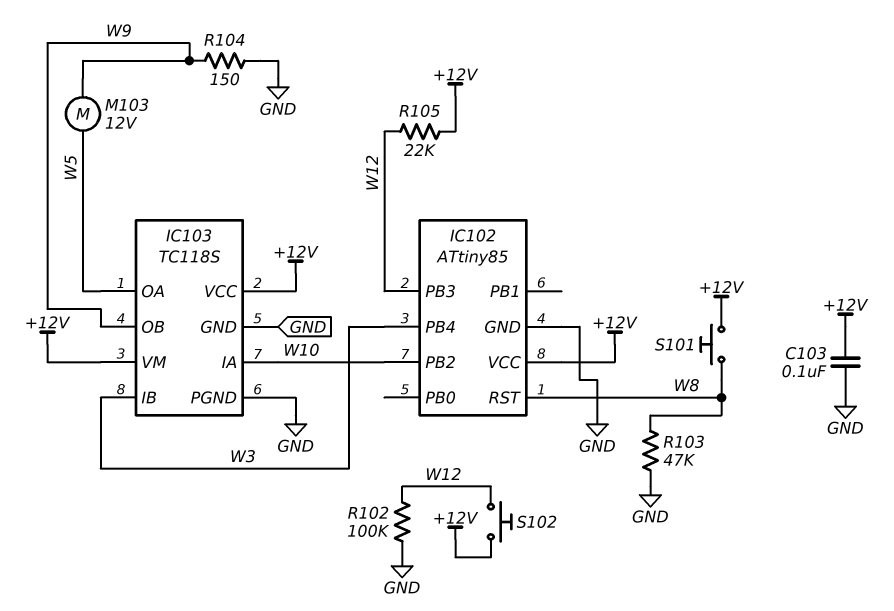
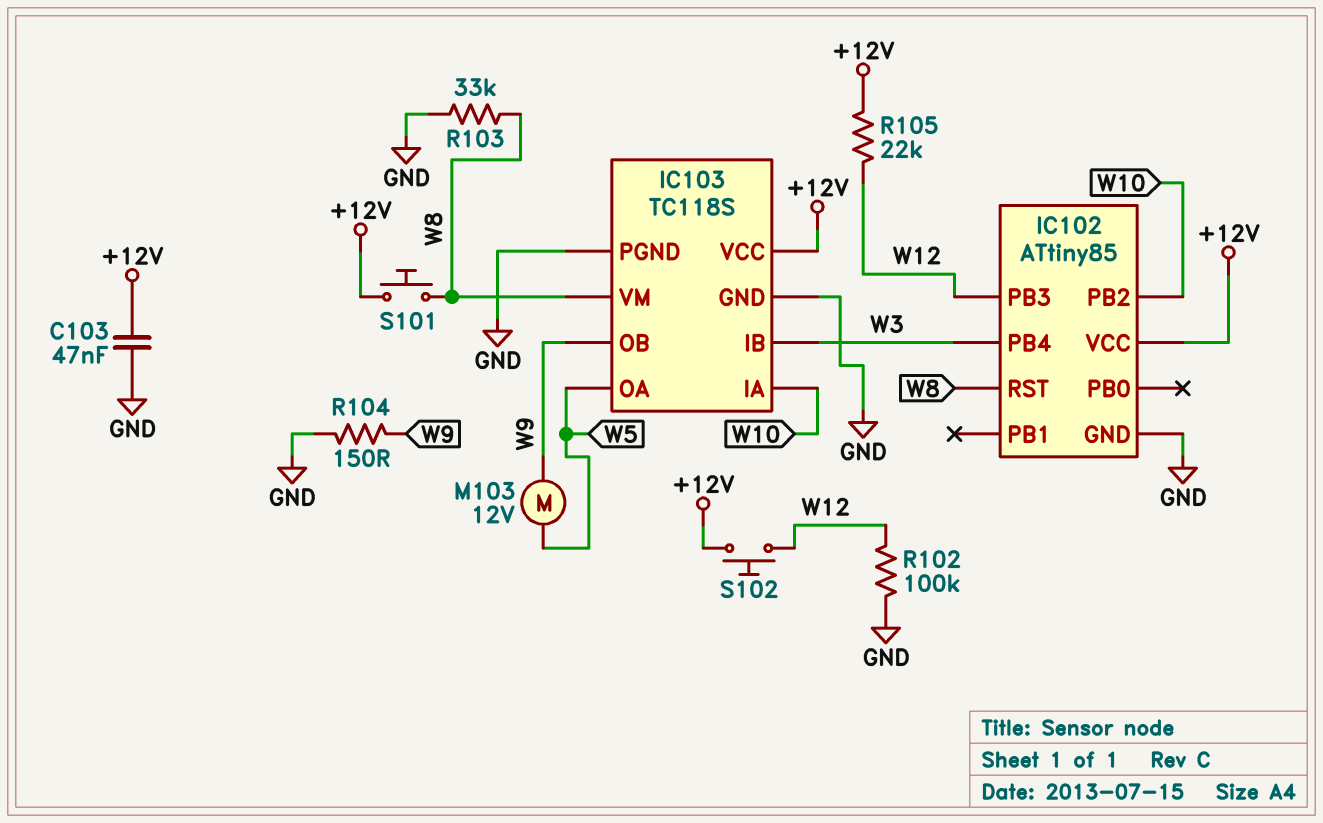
C103: 100nF (+12V, GND) -> 47nF (+12V, GND)
IC103 pin VM: +12V -> W8
R103: 47k (GND, W8) -> 33k (GND, W8)

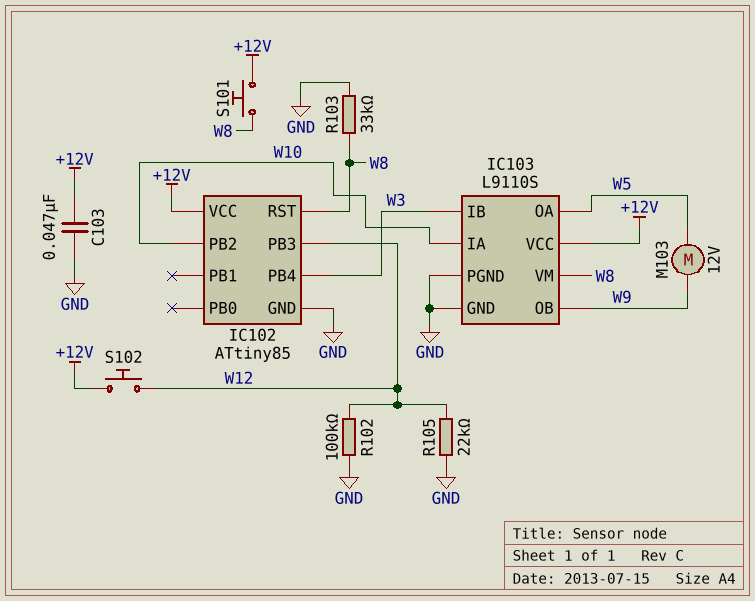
IC103: TC118S -> L9110S
R104: 150 (GND, W9) -> none
R105: 22k (+12V, W12) -> 22k (GND, W12)

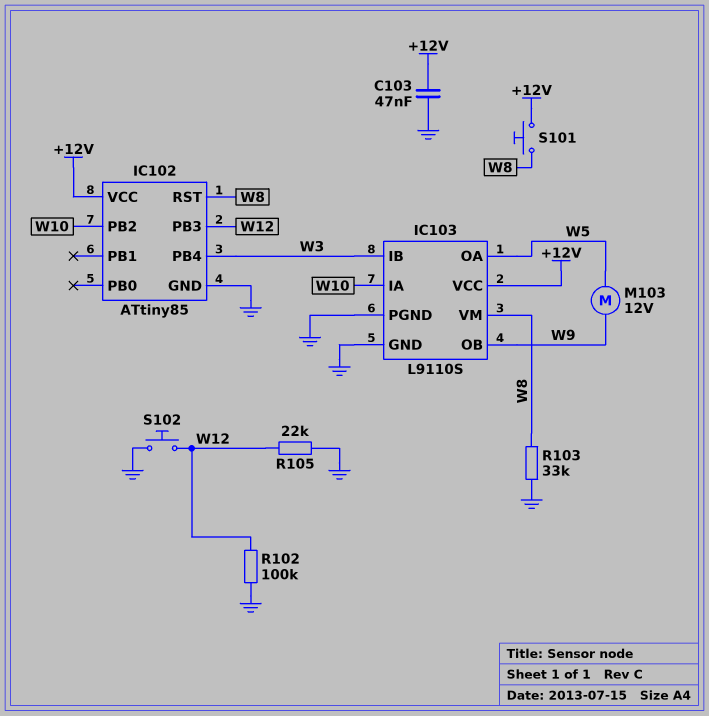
S102: button (+12V, W12) -> button (GND, W12)

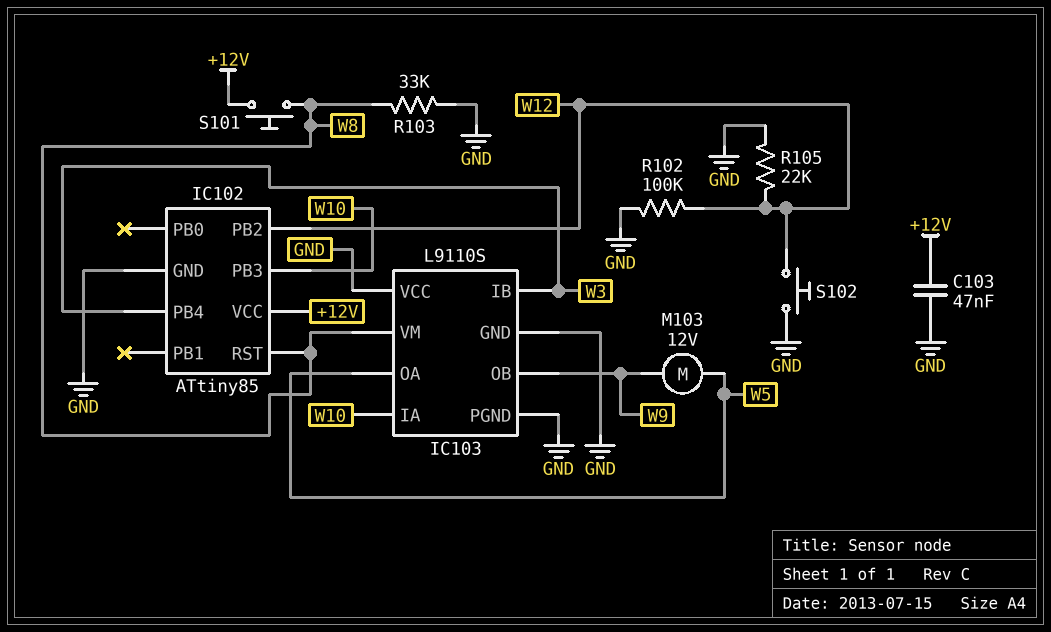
IC102 pin PB2: W10 -> W12
IC102 pin PB3: W12 -> W10
IC103 pin VCC: +12V -> GND

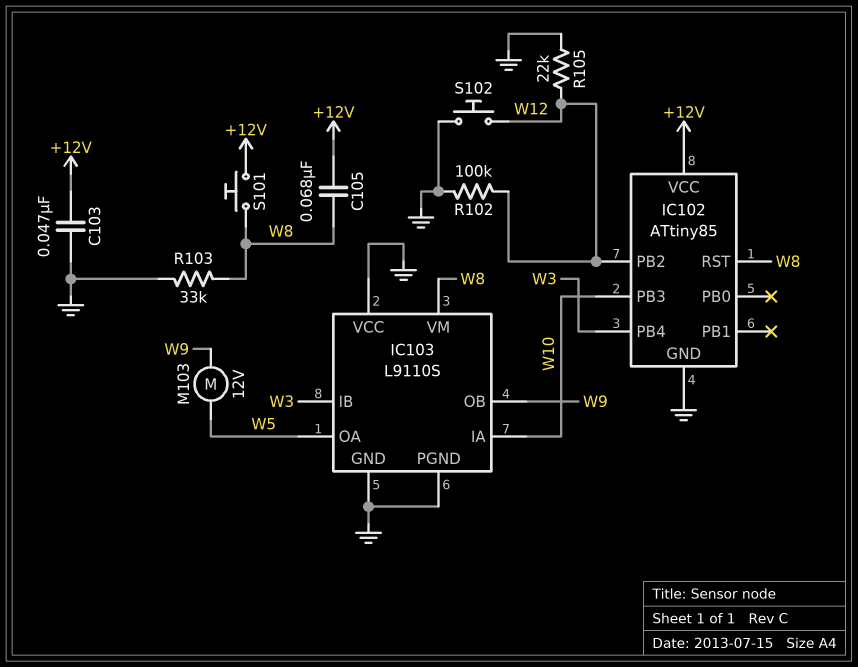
C105: none -> 68nF (+12V, W8)

